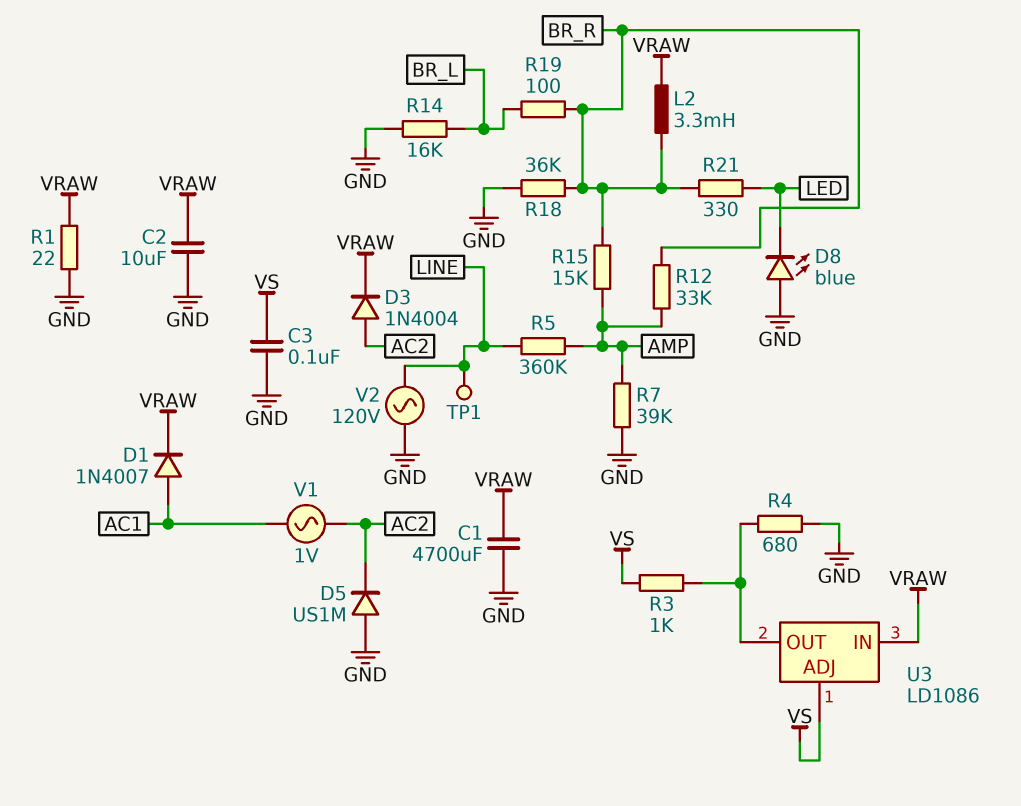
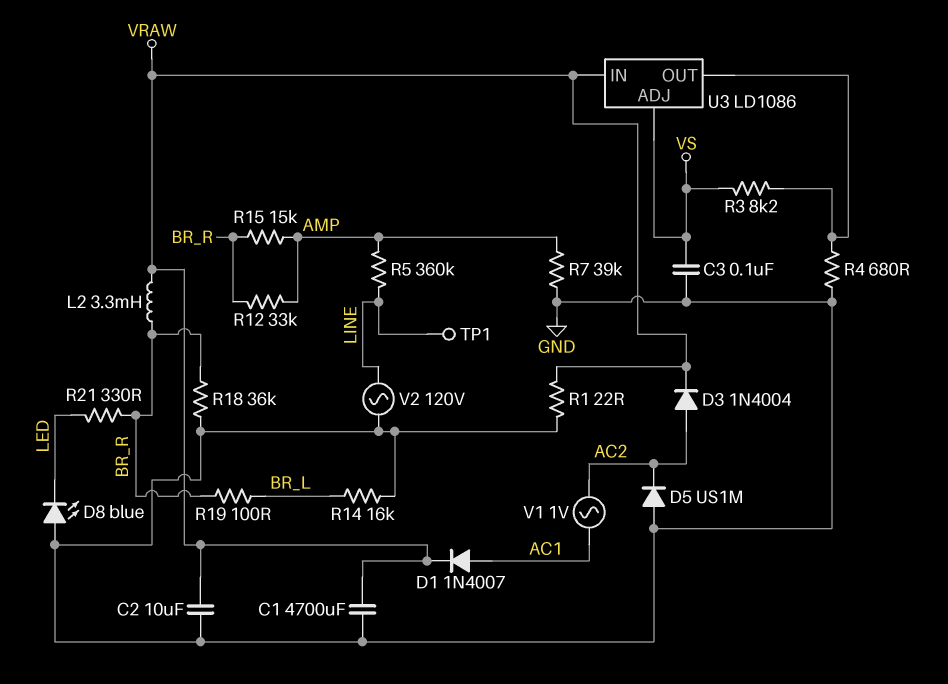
R3: 1k (U3/OUT, VS) -> 8.2k (U3/OUT, VS)

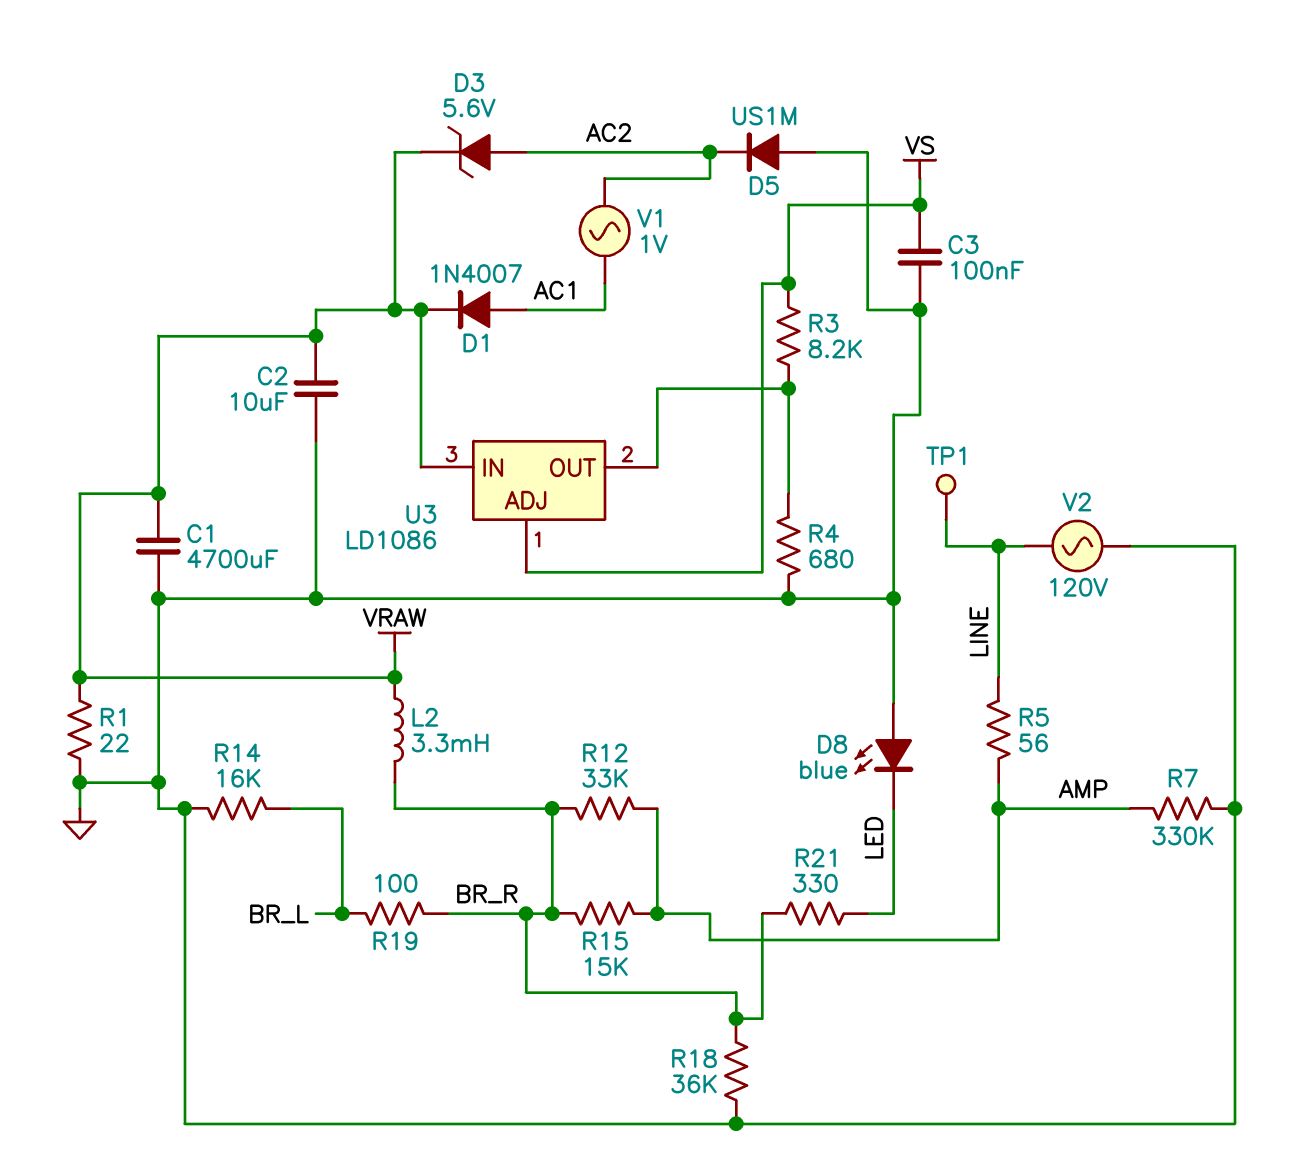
D3: diode 1N4004 (A AC2, K VRAW) -> zener 5.6V (A AC2, K VRAW)
R5: 360k (AMP, LINE) -> 56 (AMP, LINE)
R7: 39k (AMP, GND) -> 330k (AMP, GND)

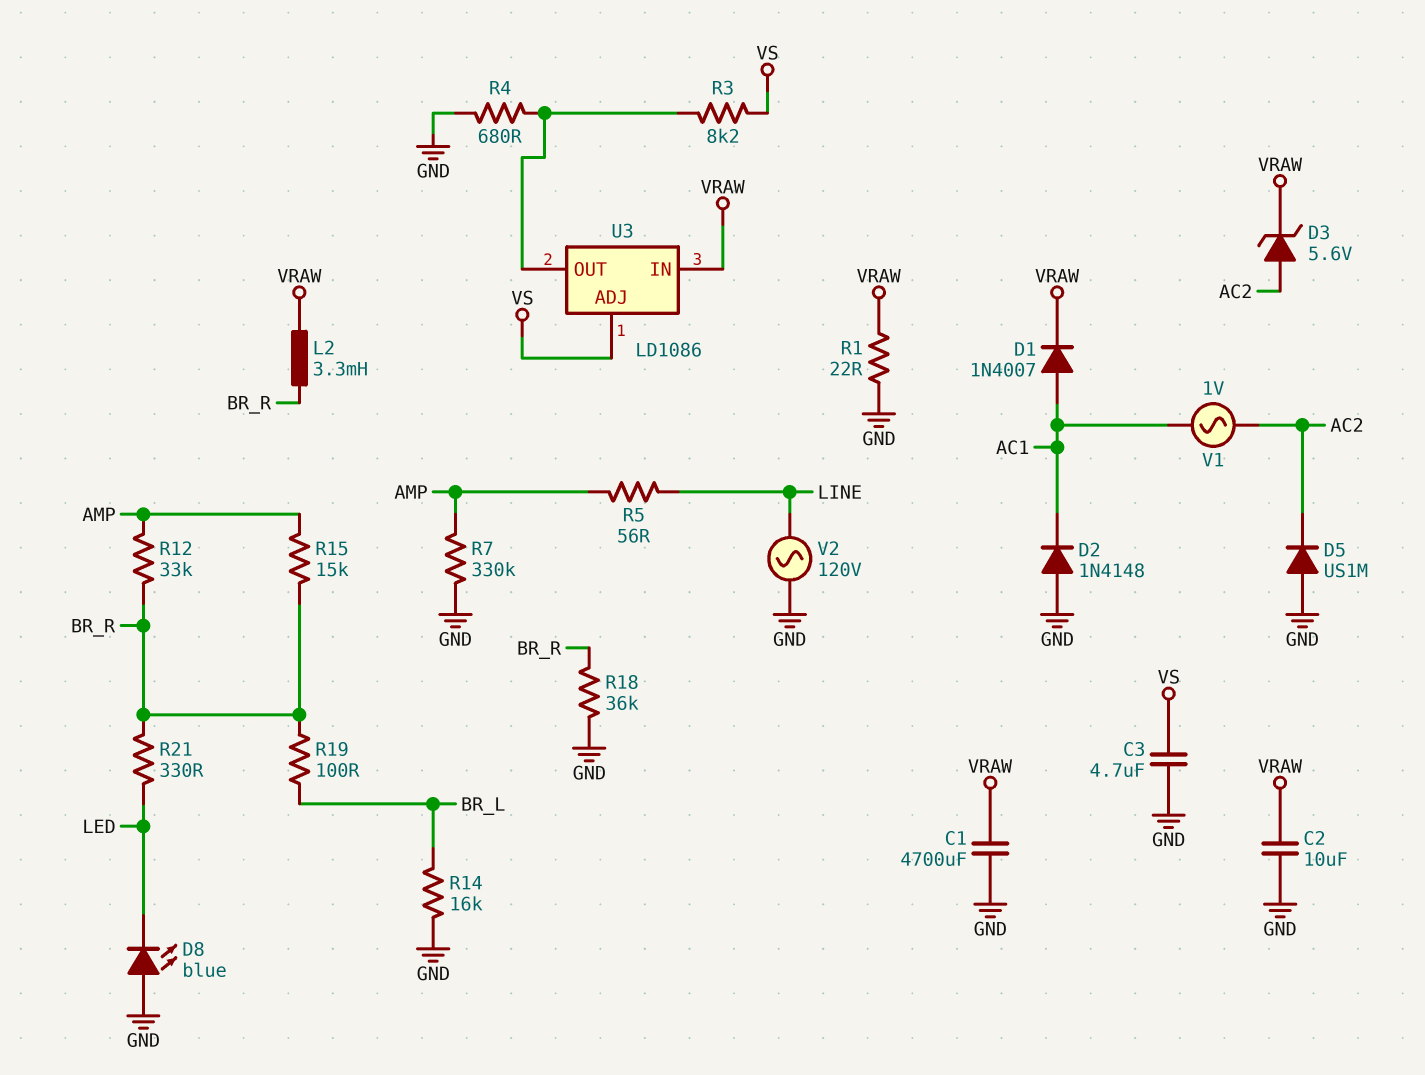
C3: 100nF (GND, VS) -> 4.7uF (GND, VS)
D2: none -> diode 1N4148 (A GND, K AC1)
TP1: test point (LINE) -> none

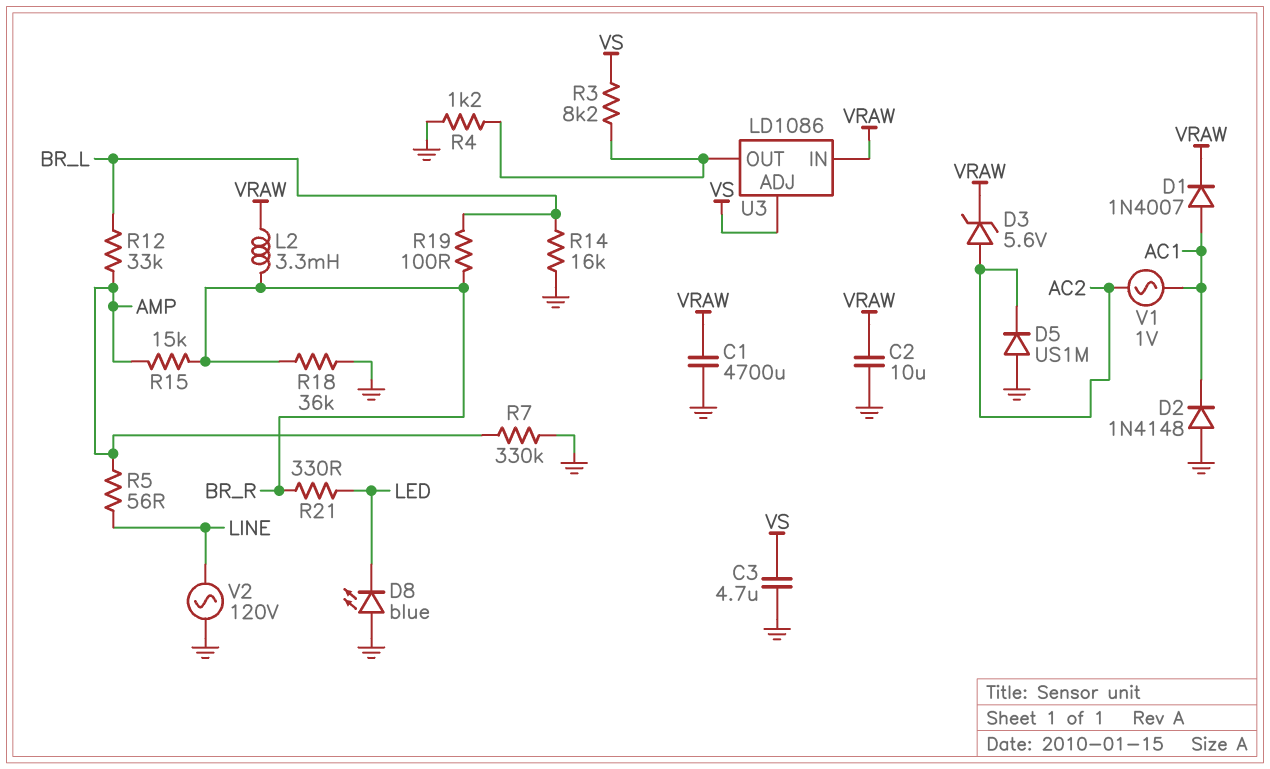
R1: 22 (GND, VRAW) -> none
R4: 680 (GND, U3/OUT) -> 1.2k (GND, U3/OUT)
R12: 33k (AMP, BR_R) -> 33k (AMP, BR_L)

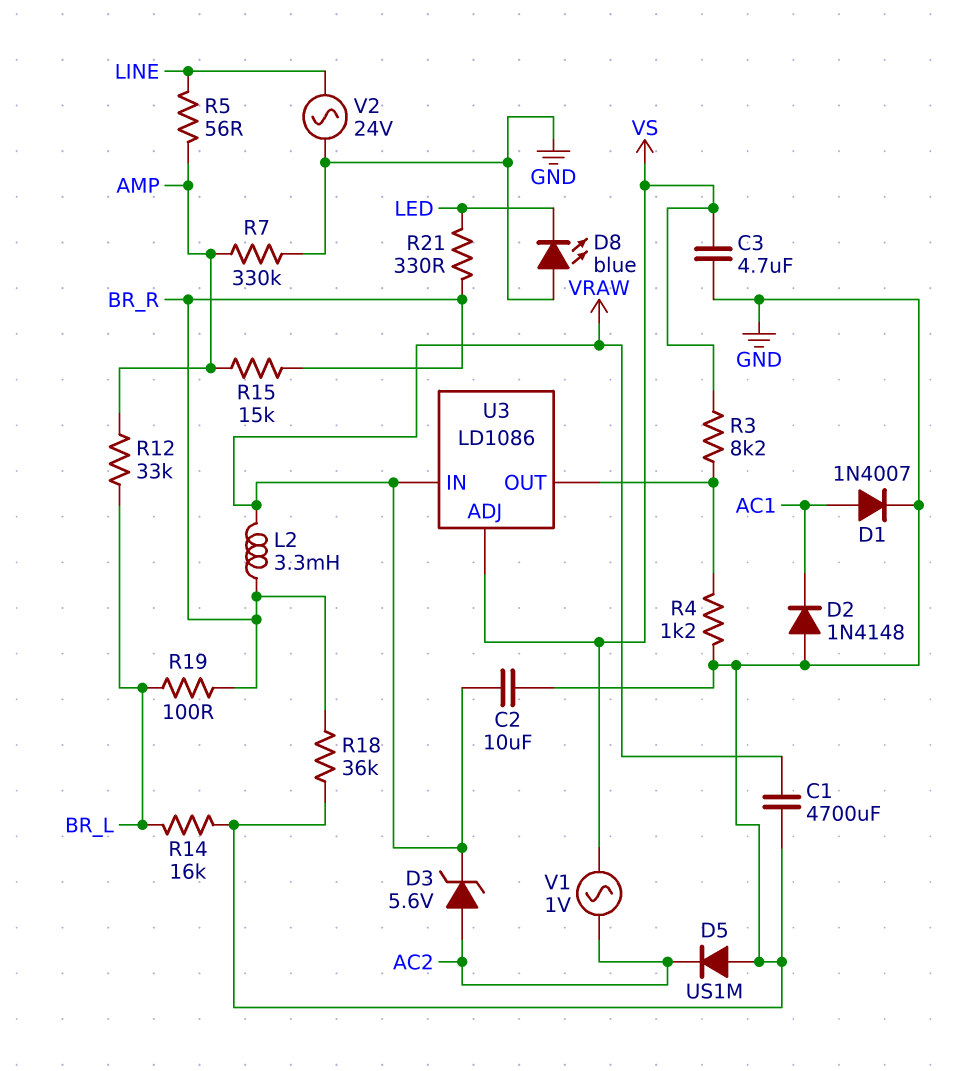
D1: diode 1N4007 (A AC1, K VRAW) -> diode 1N4007 (A AC1, K GND)
V1: AC 1V (AC1, AC2) -> AC 1V (AC2, VS)
V2: AC 120V (GND, LINE) -> AC 24V (GND, LINE)

